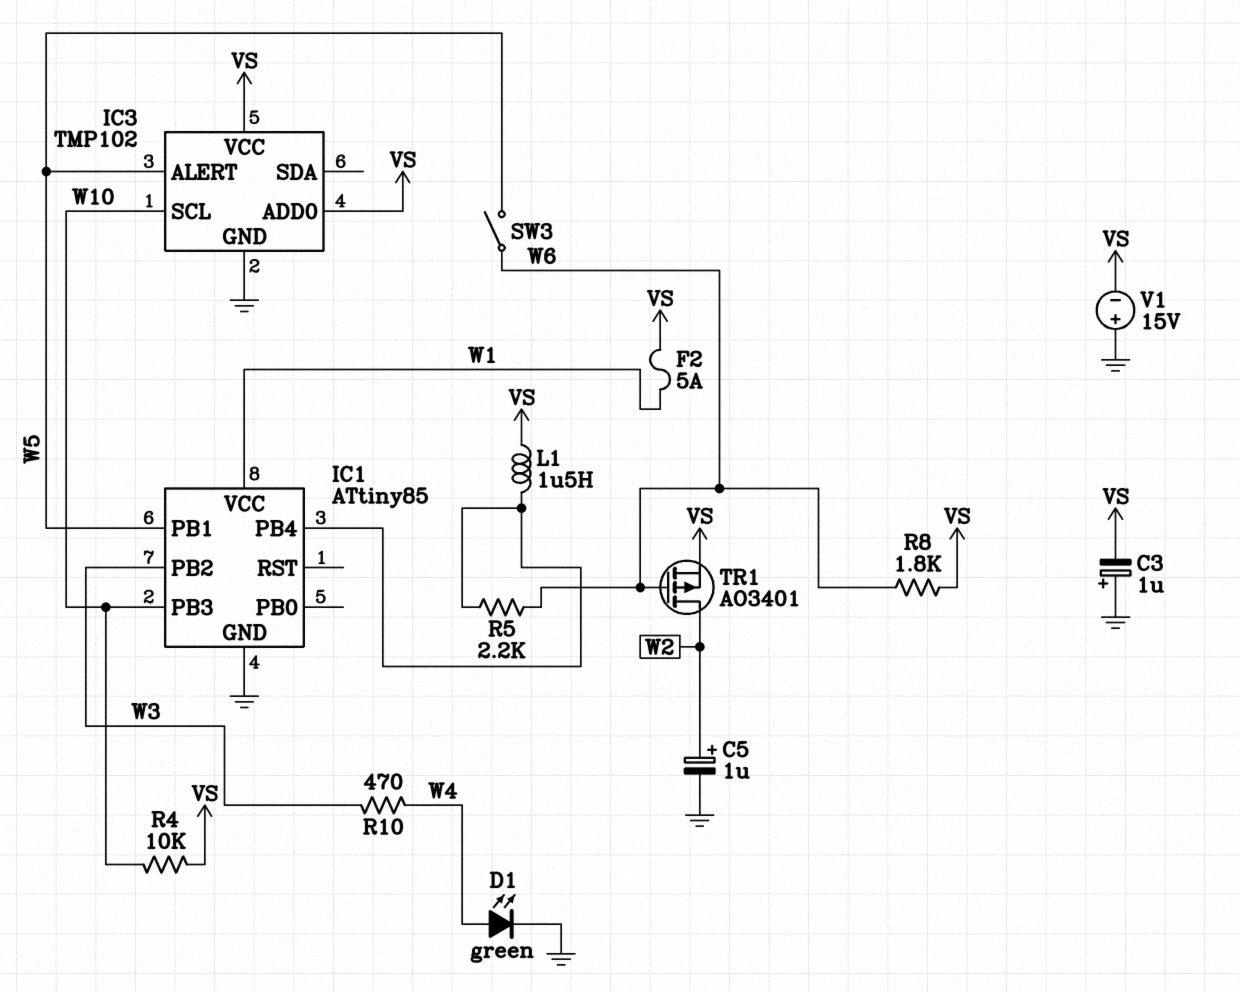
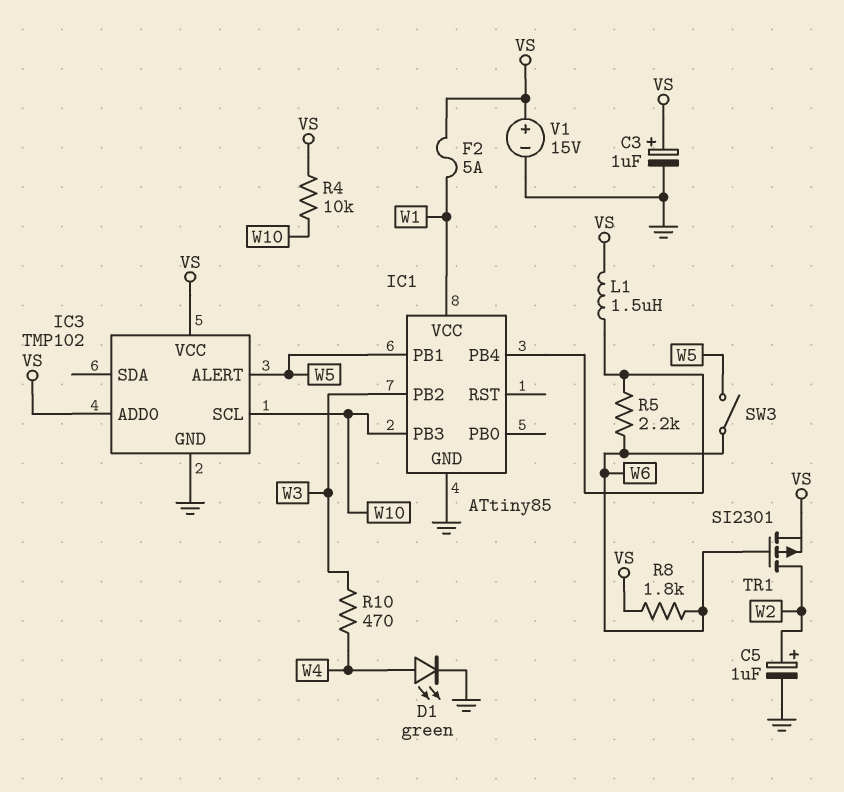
C3: 1uF (plus GND, minus VS) -> 1uF (plus VS, minus GND)
TR1: PMOS AO3401 (G W6, D W2, S VS) -> PMOS SI2301 (G W6, D W2, S VS)
V1: 15V (plus GND, minus VS) -> 15V (plus VS, minus GND)

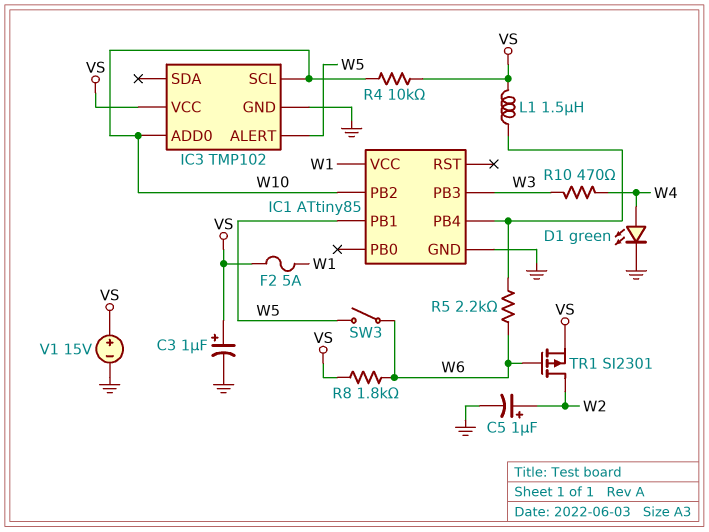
IC1 pin PB2: W3 -> W10
IC1 pin PB3: W10 -> W3
IC3 pin ADD0: VS -> W10

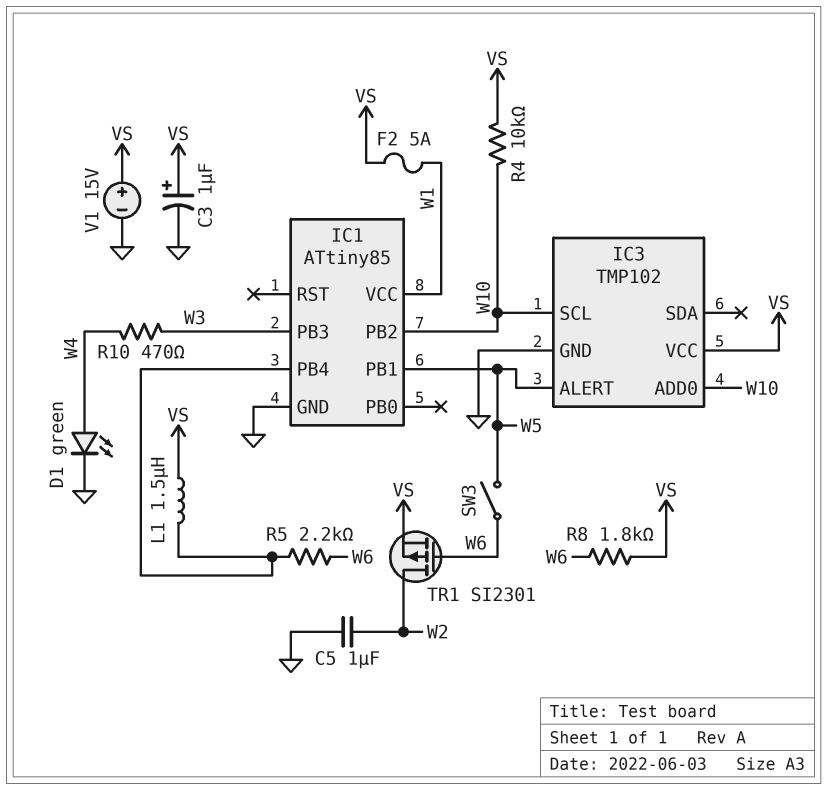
C5: 1uF (plus W2, minus GND) -> 1uF (GND, W2)

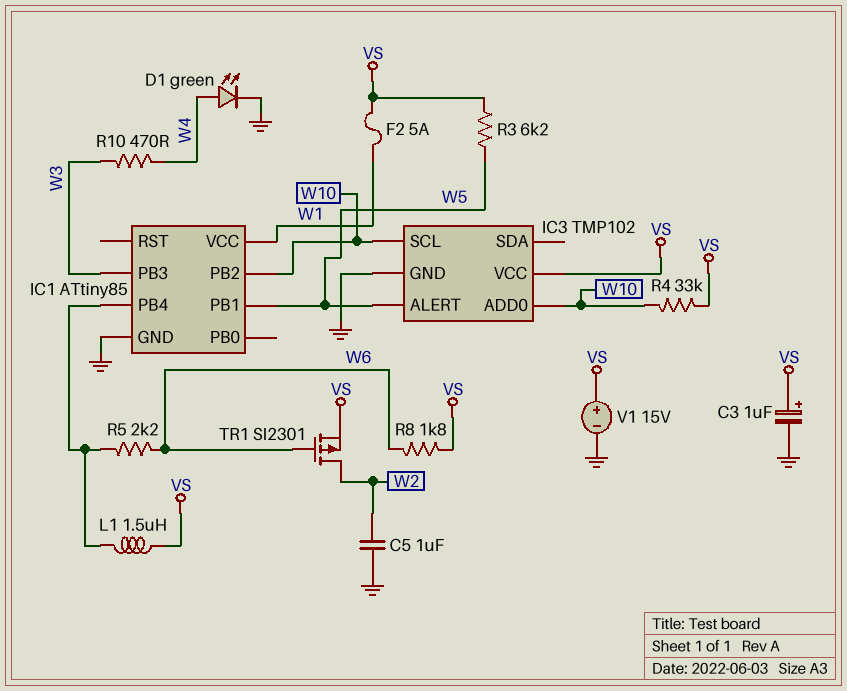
R3: none -> 6.2k (VS, W5)
R4: 10k (VS, W10) -> 33k (VS, W10)
SW3: switch (W5, W6) -> none

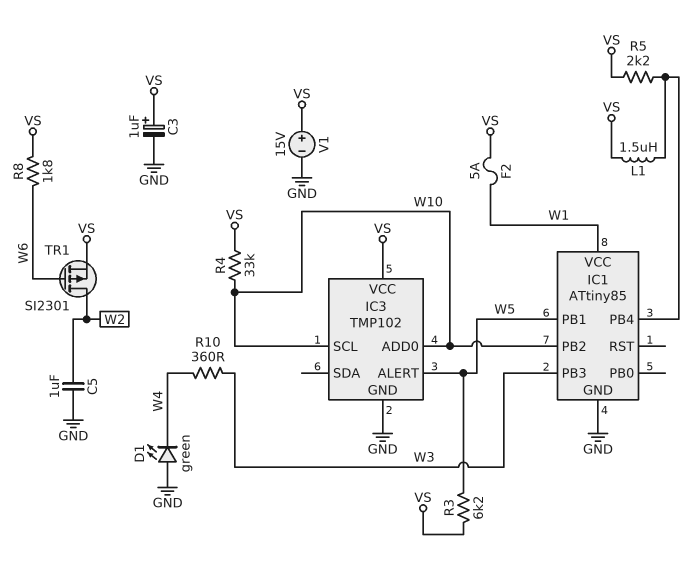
D1: LED green (A W4, K GND) -> LED green (A GND, K W4)
R5: 2.2k (IC1/PB4, W6) -> 2.2k (IC1/PB4, VS)
R10: 470 (W3, W4) -> 360 (W3, W4)

